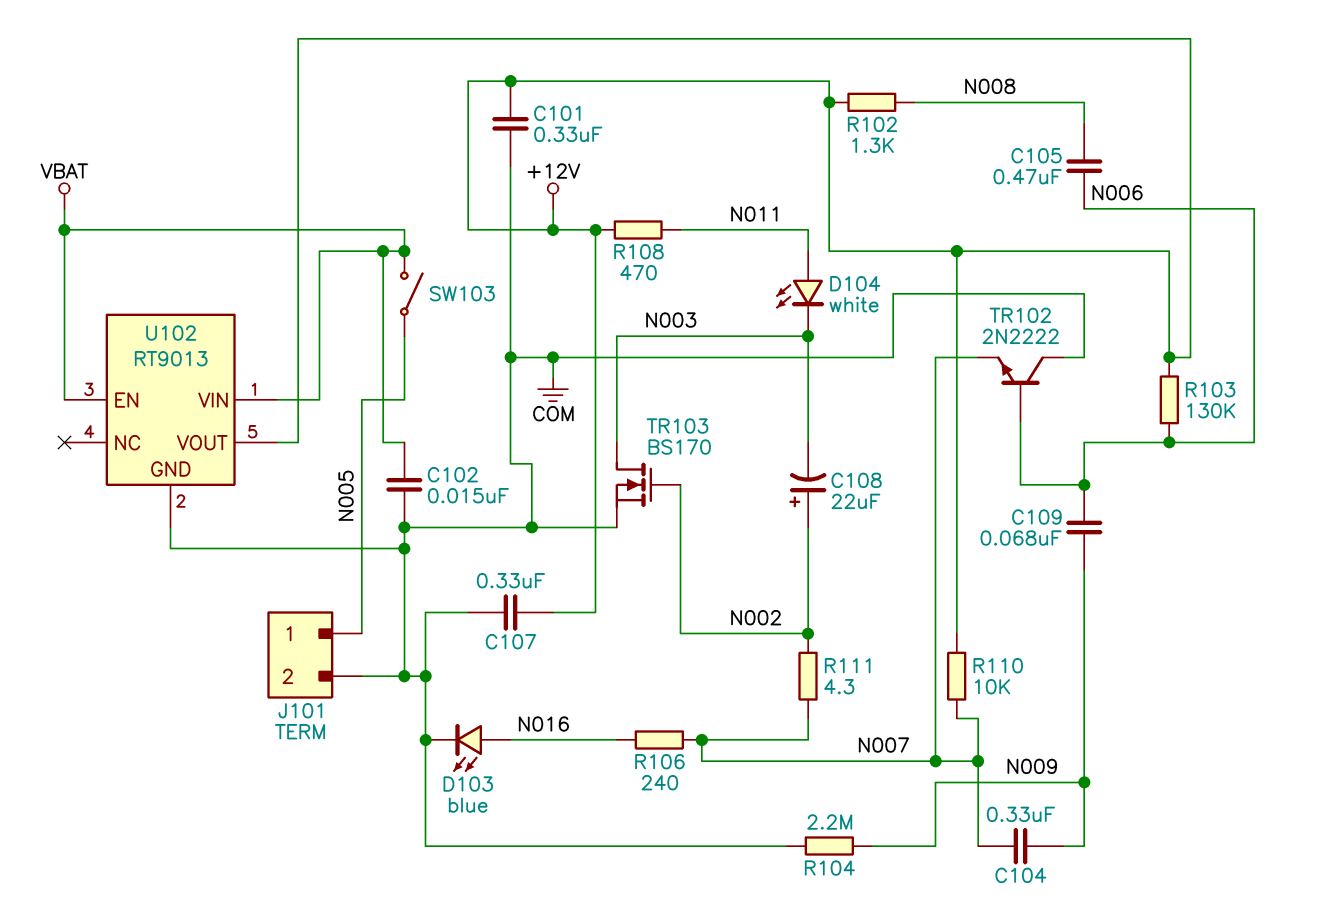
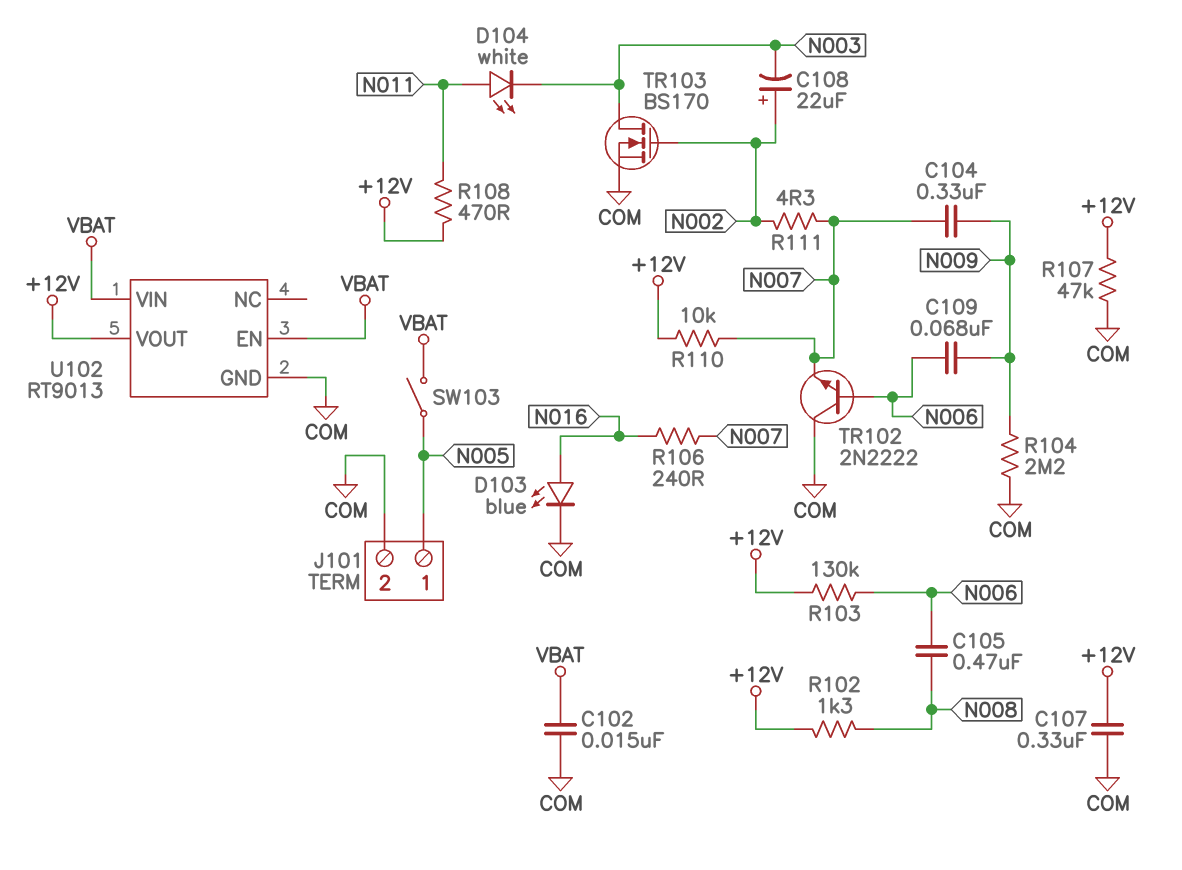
C101: 330nF (+12V, COM) -> none
R107: none -> 47k (+12V, COM)

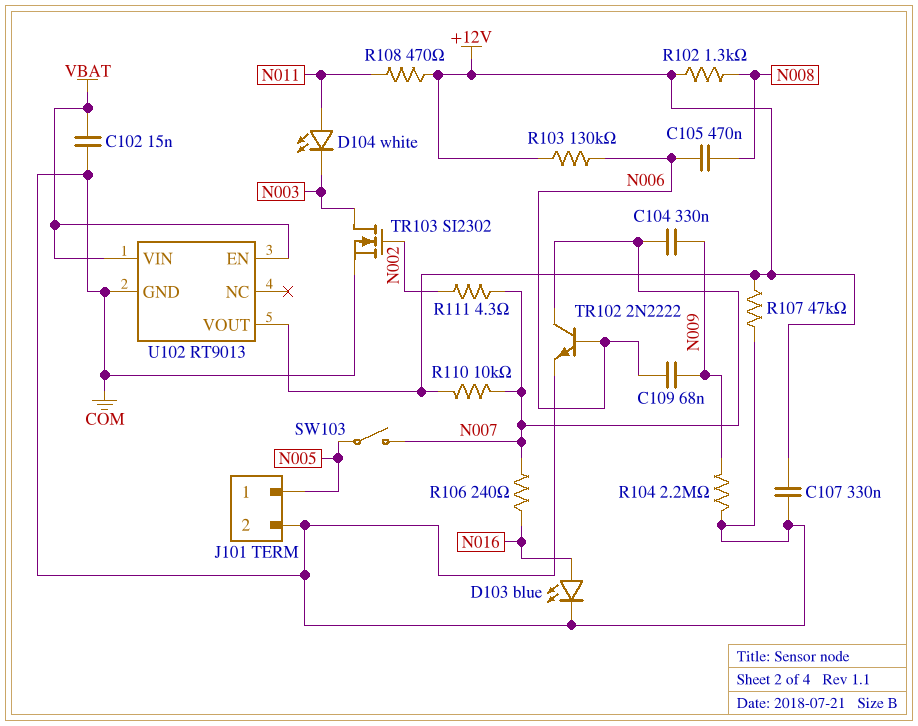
C108: 22uF (plus N002, minus N003) -> none
SW103: switch (N005, VBAT) -> switch (N005, N007)
TR102: NPN 2N2222 (B N006, C COM, E N007) -> NPN 2N2222 (B N006, C N007, E COM)
TR103: NMOS BS170 (G N002, D N003, S COM) -> NMOS SI2302 (G N002, D N003, S COM)

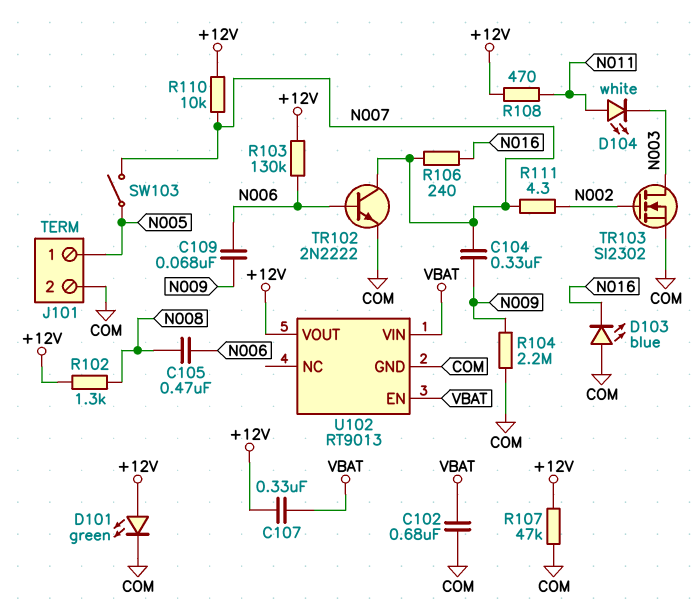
C102: 15nF (COM, VBAT) -> 680nF (COM, VBAT)
C107: 330nF (+12V, COM) -> 330nF (+12V, VBAT)
D101: none -> LED green (A +12V, K COM)
D103: LED blue (A N016, K COM) -> LED blue (A COM, K N016)

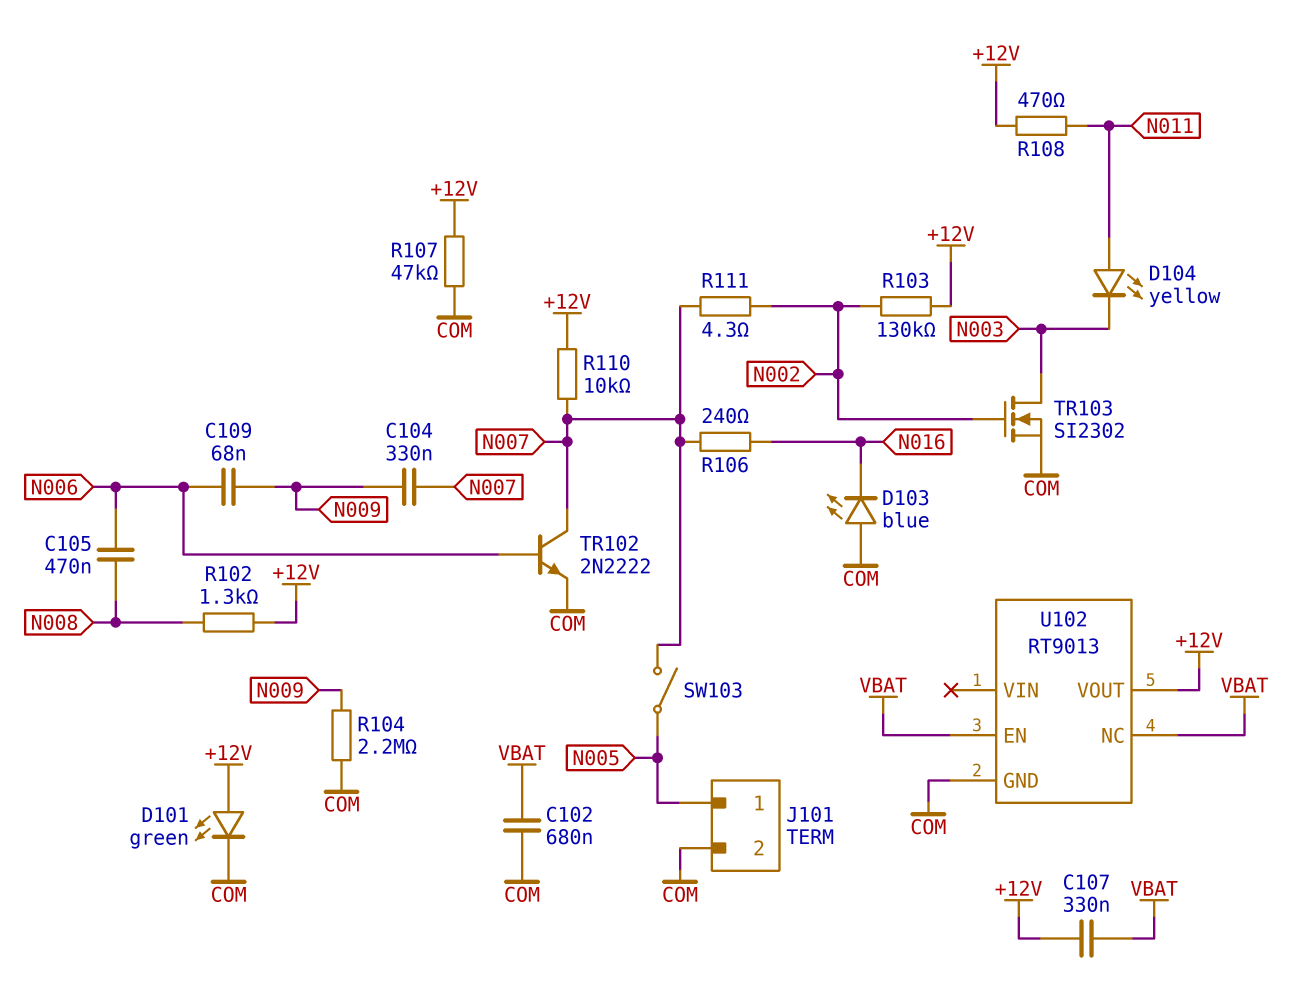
D104: LED white (A N011, K N003) -> LED yellow (A N011, K N003)
R103: 130k (+12V, N006) -> 130k (+12V, N002)
U102 pin NC: none -> VBAT
U102 pin VIN: VBAT -> none

